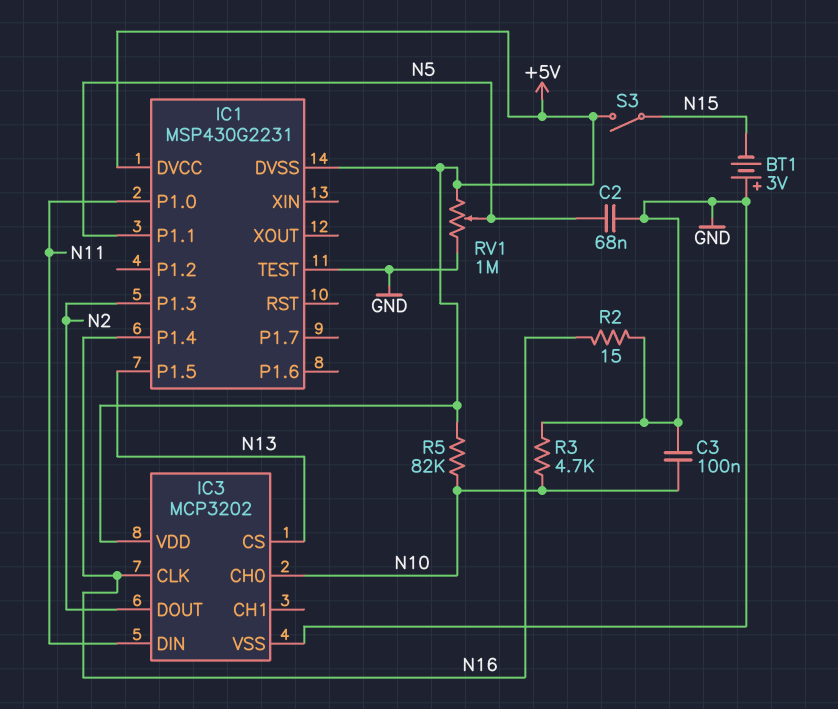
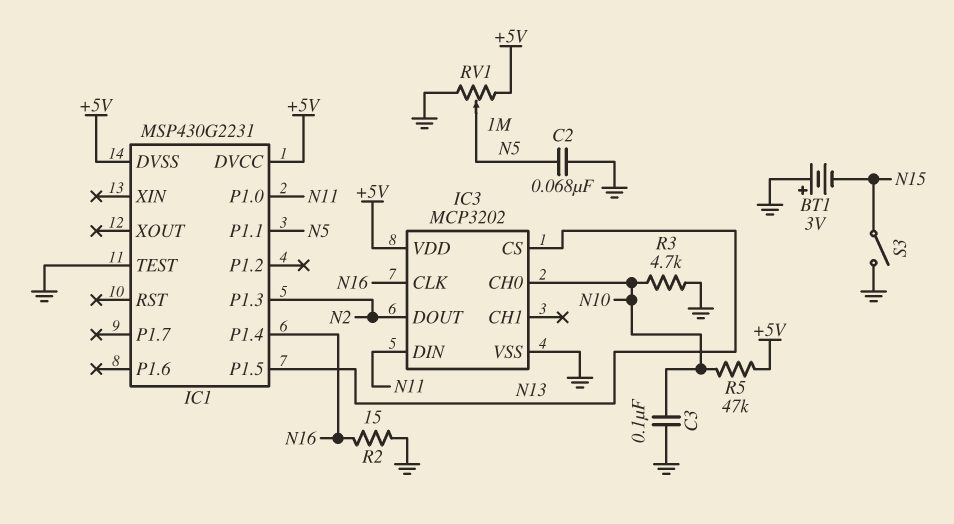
R5: 82k (+5V, N10) -> 47k (+5V, N10)
S3: switch (+5V, N15) -> switch (GND, N15)

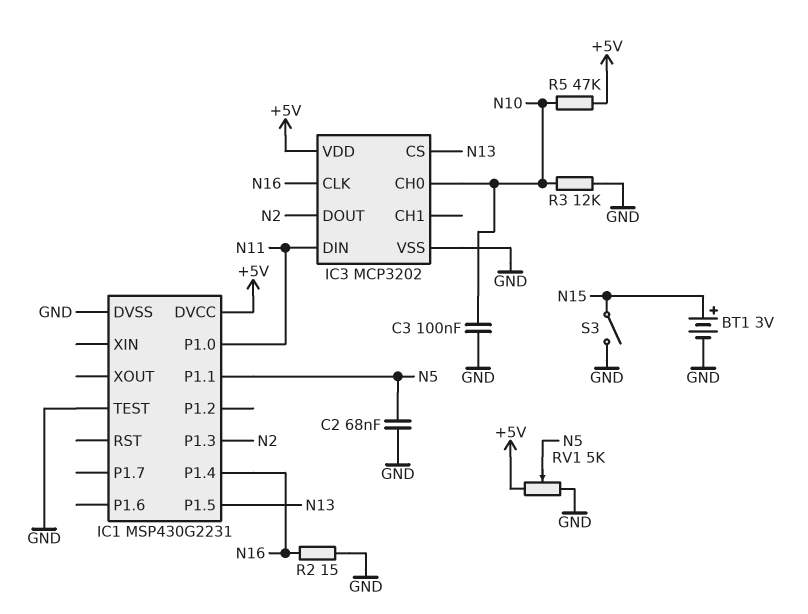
BT1: 3V (plus GND, minus N15) -> 3V (plus N15, minus GND)
IC1 pin DVSS: +5V -> GND
R3: 4.7k (GND, N10) -> 12k (GND, N10)
RV1: 1M (+5V, GND, wiper N5) -> 5k (+5V, GND, wiper N5)

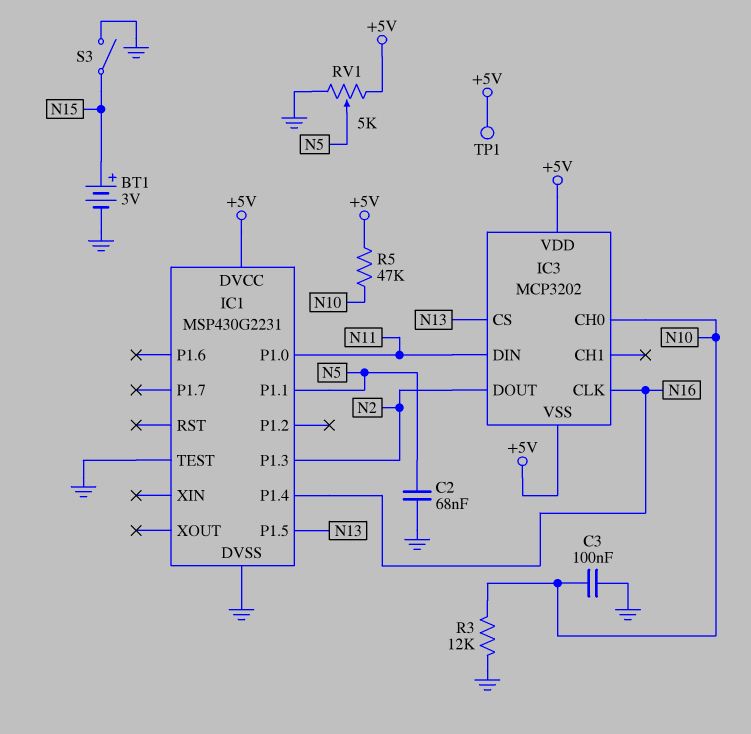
IC3 pin VSS: GND -> +5V
R2: 15 (GND, N16) -> none
TP1: none -> test point (+5V)

